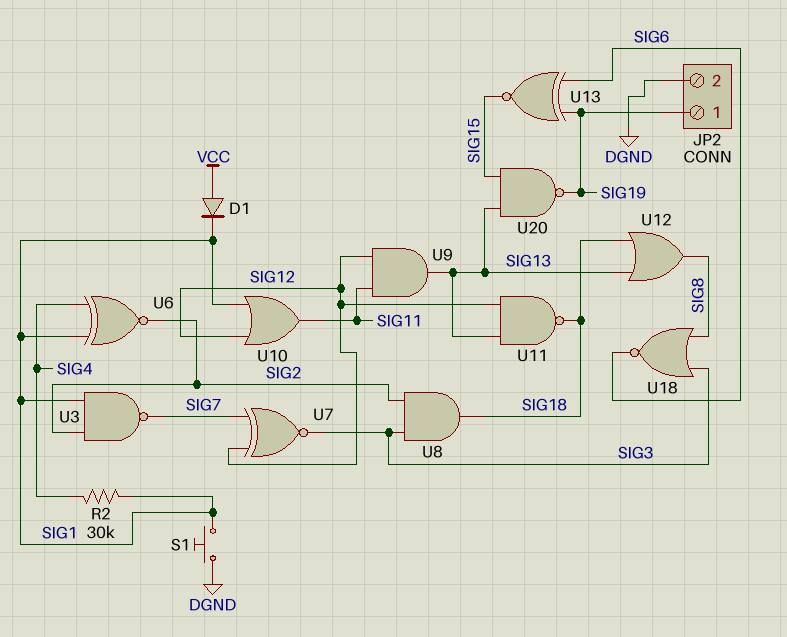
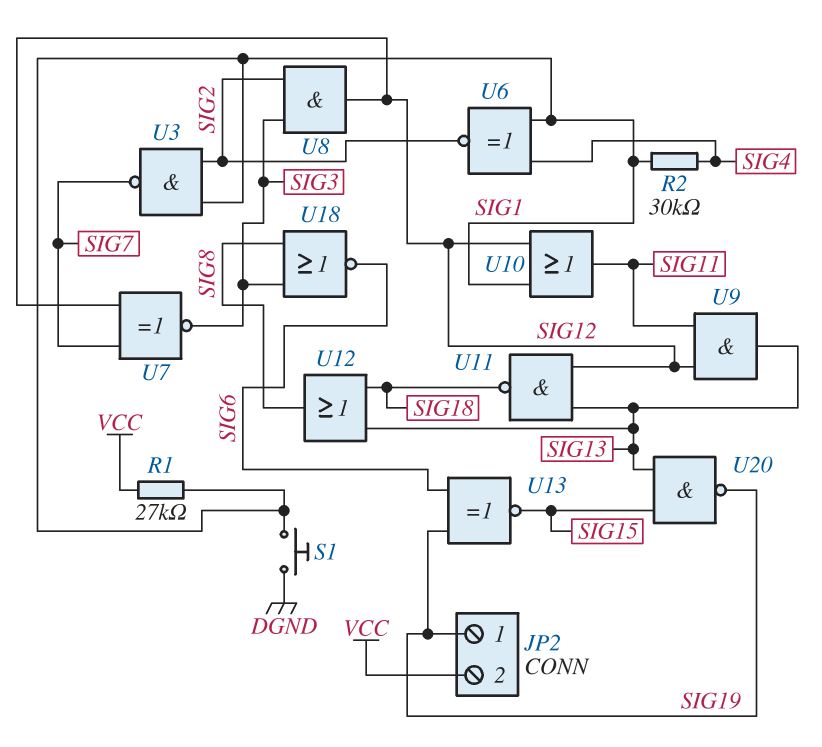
D1: diode (A VCC, K SIG1) -> none
JP2 pin 2: DGND -> VCC
R1: none -> 27k (SIG1, VCC)
U8: AND (in SIG2, in SIG3, out SIG18) -> AND (in SIG2, in SIG3, out SIG12)

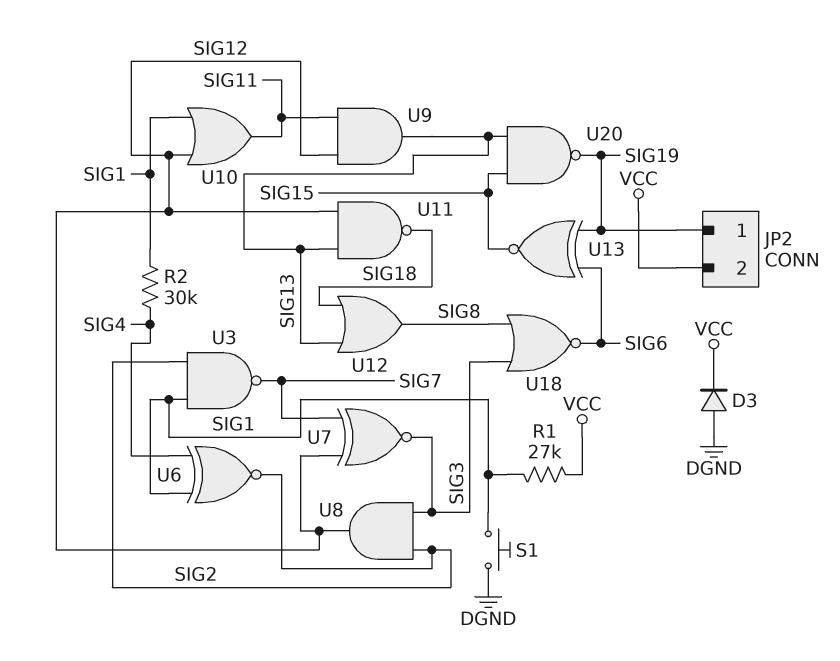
D3: none -> diode (A DGND, K VCC)

